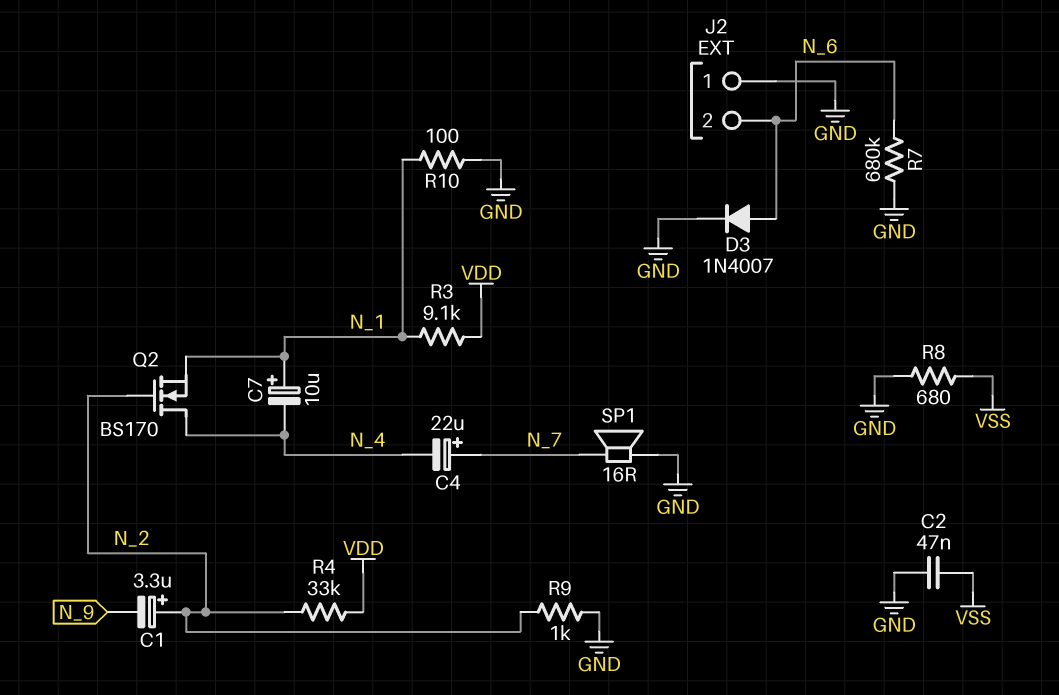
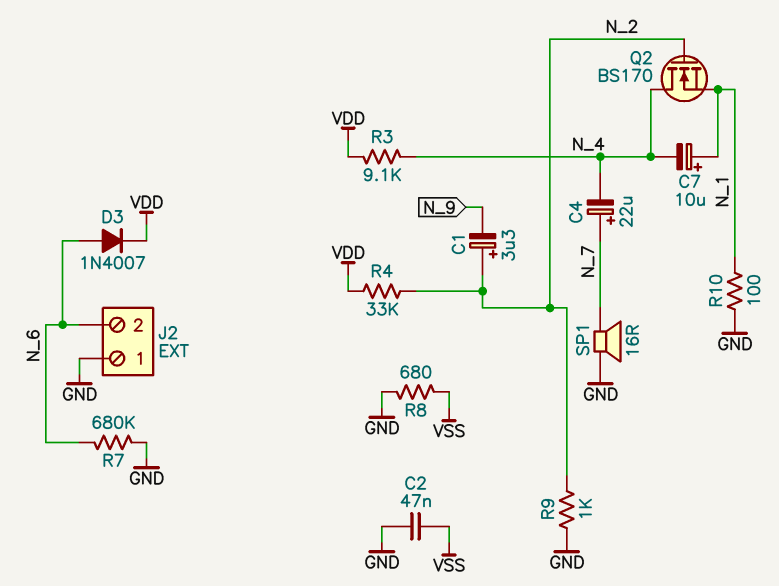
D3: diode 1N4007 (A N_6, K GND) -> diode 1N4007 (A N_6, K VDD)
R3: 9.1k (N_1, VDD) -> 9.1k (N_4, VDD)

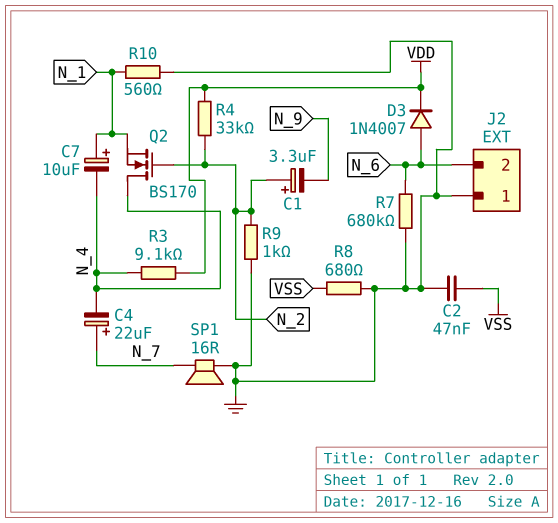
R10: 100 (GND, N_1) -> 560 (GND, N_1)

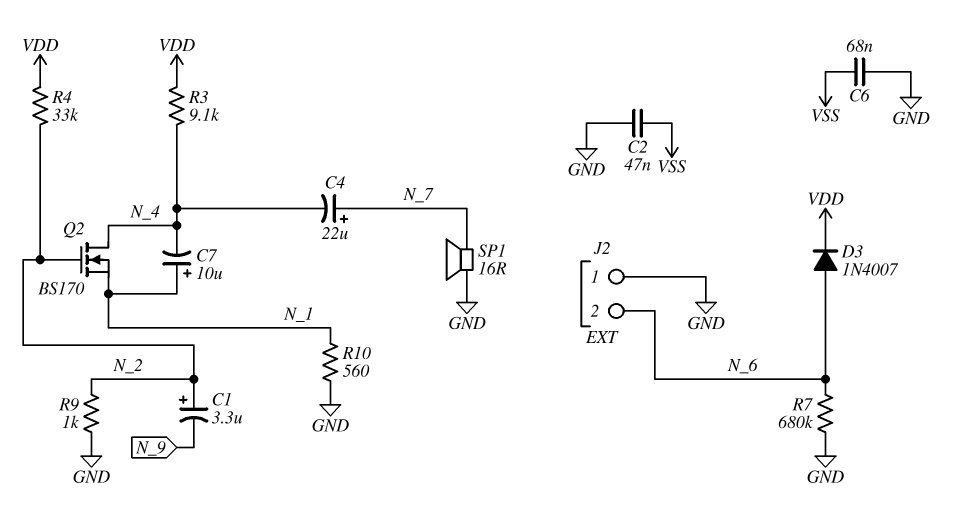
C6: none -> 68nF (GND, VSS)
R8: 680 (GND, VSS) -> none

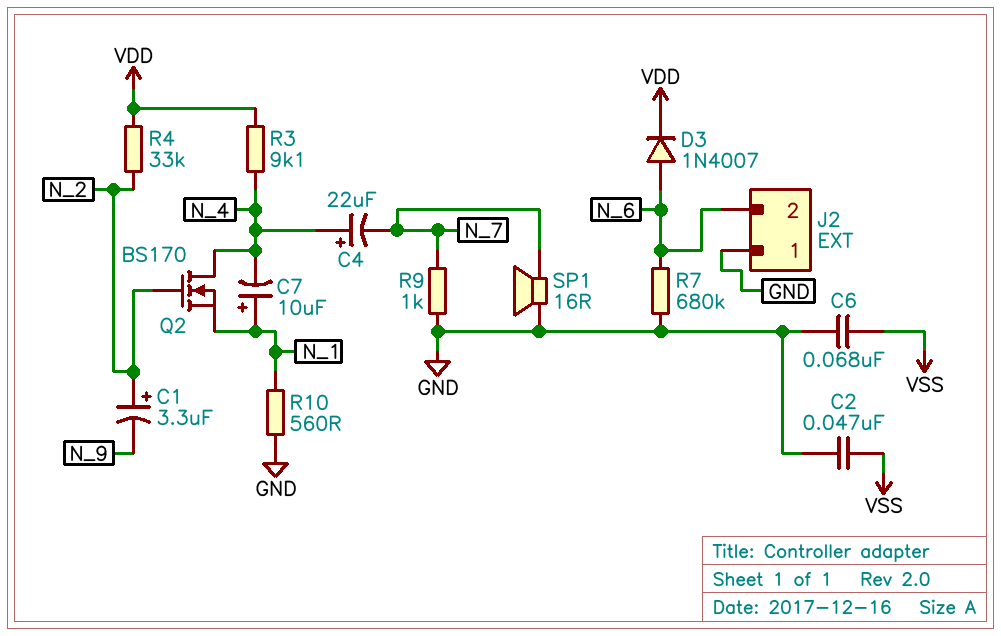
C4: 22uF (plus N_7, minus N_4) -> 22uF (plus N_4, minus N_7)
R9: 1k (GND, N_2) -> 1k (GND, N_7)

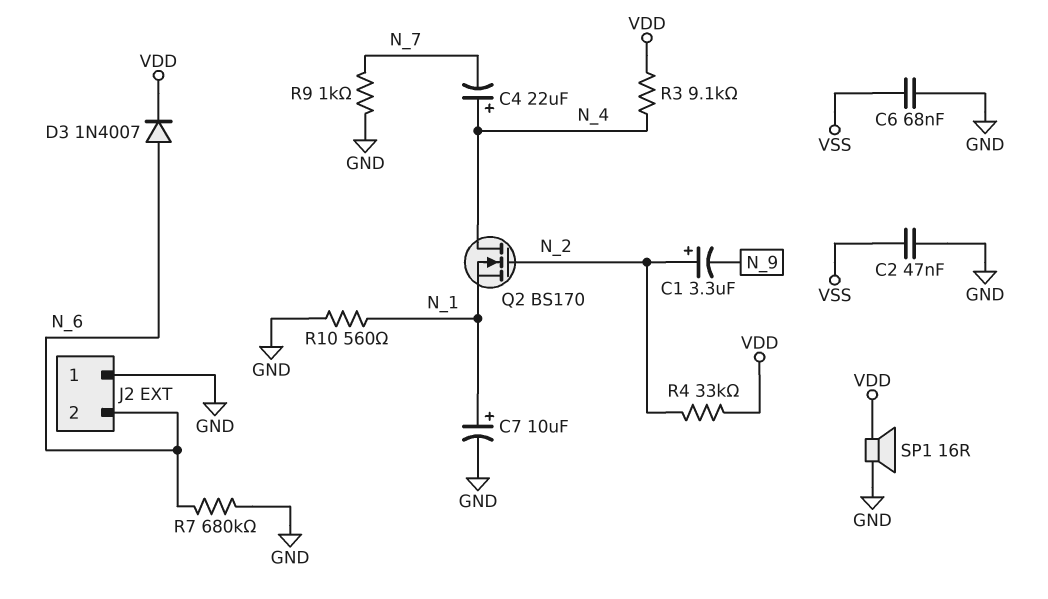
C7: 10uF (plus N_1, minus N_4) -> 10uF (plus N_1, minus GND)
SP1: speaker 16R (GND, N_7) -> speaker 16R (GND, VDD)

